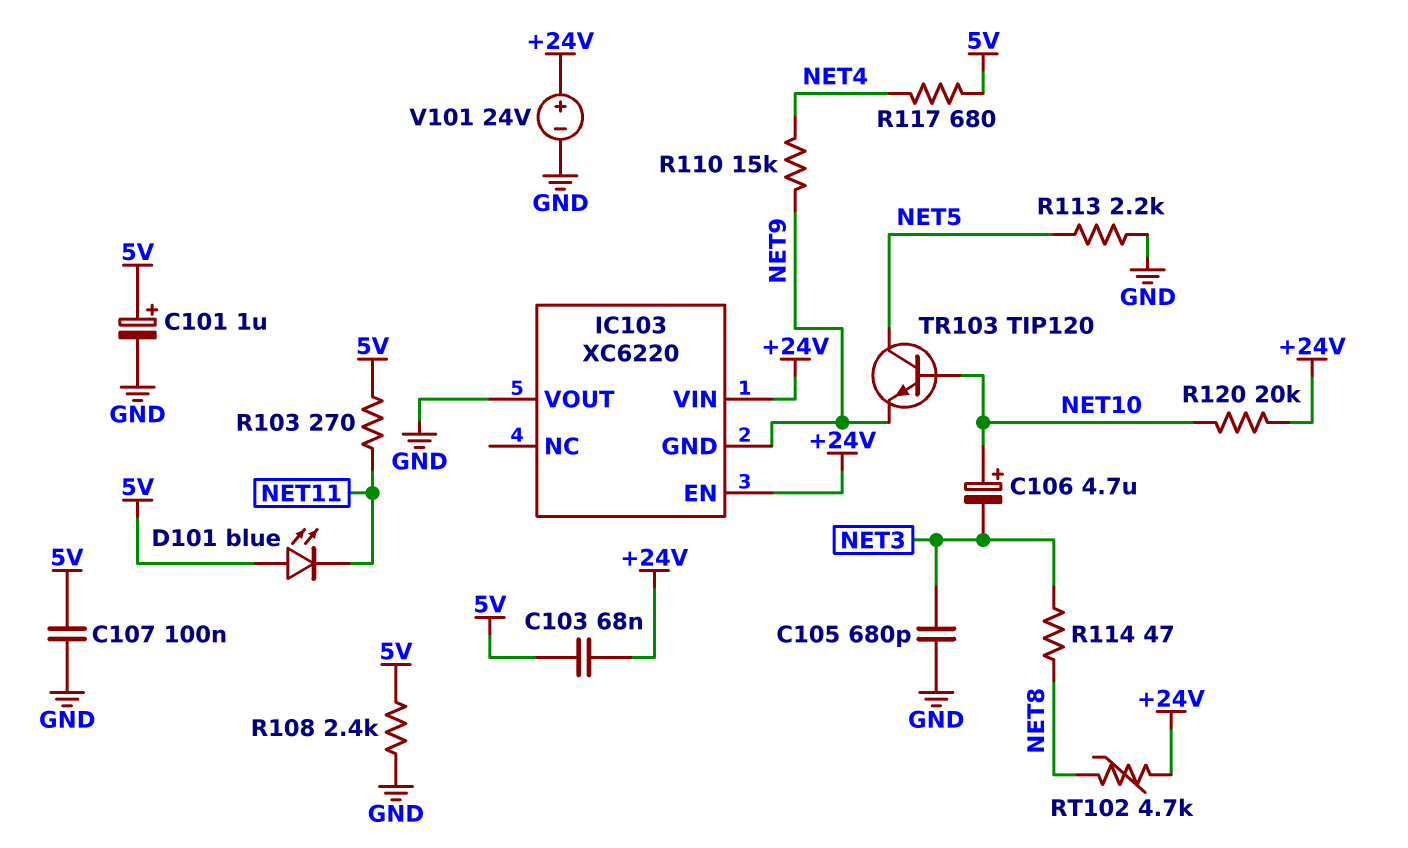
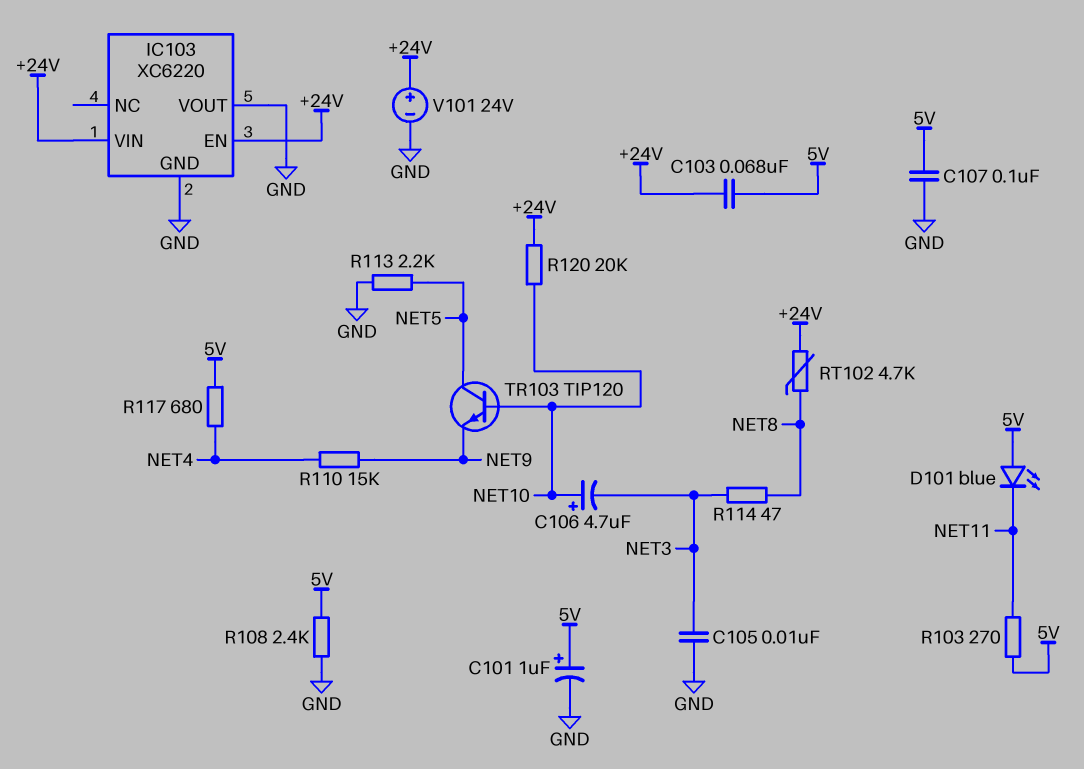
C105: 680pF (GND, NET3) -> 10nF (GND, NET3)
IC103 pin GND: NET9 -> GND

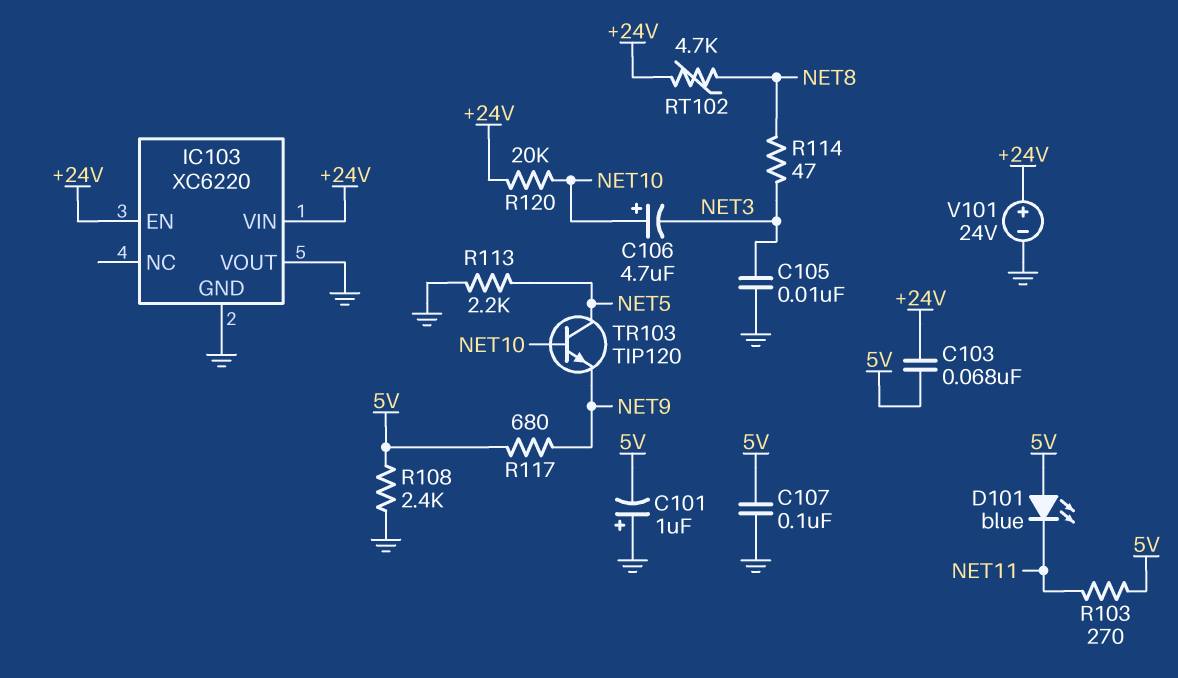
C101: 1uF (plus 5V, minus GND) -> 1uF (plus GND, minus 5V)
R110: 15k (NET4, NET9) -> none
R117: 680 (5V, NET4) -> 680 (5V, NET9)

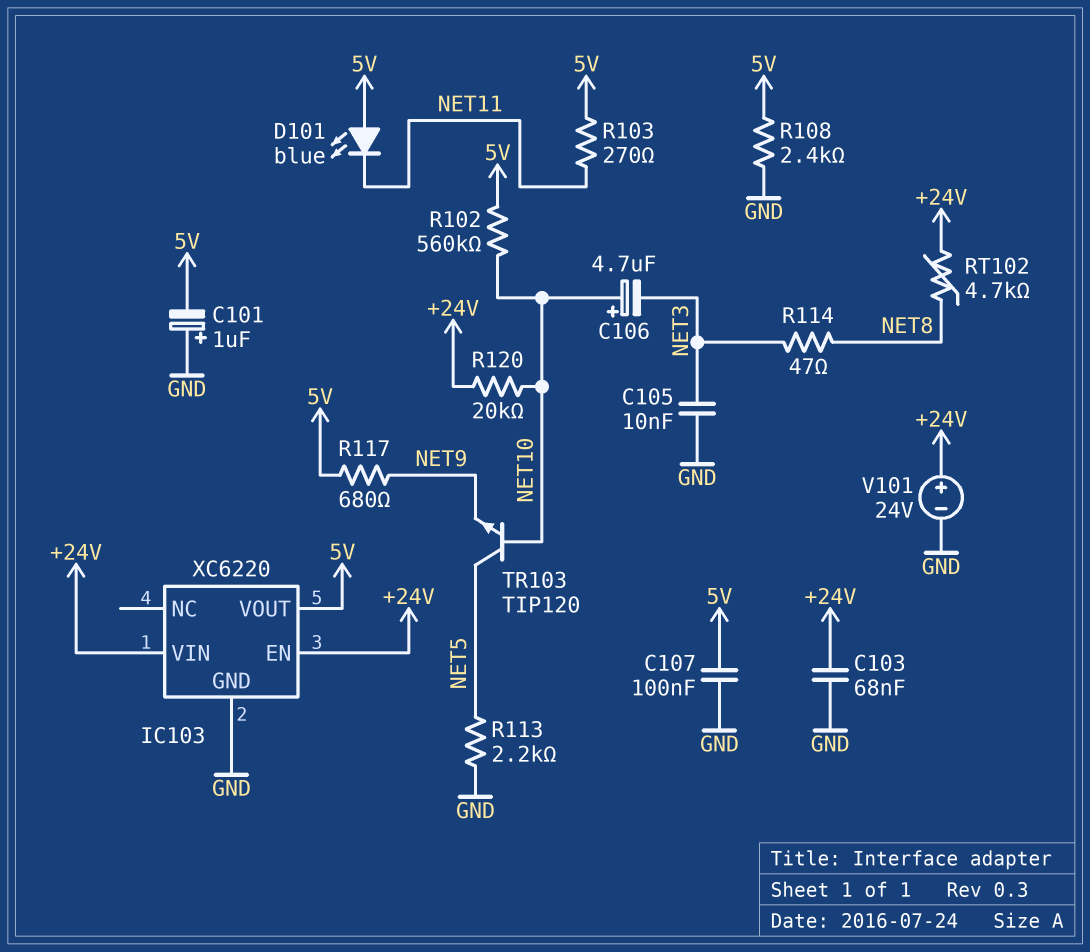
C103: 68nF (+24V, 5V) -> 68nF (+24V, GND)
IC103 pin VOUT: GND -> 5V
R102: none -> 560k (5V, NET10)

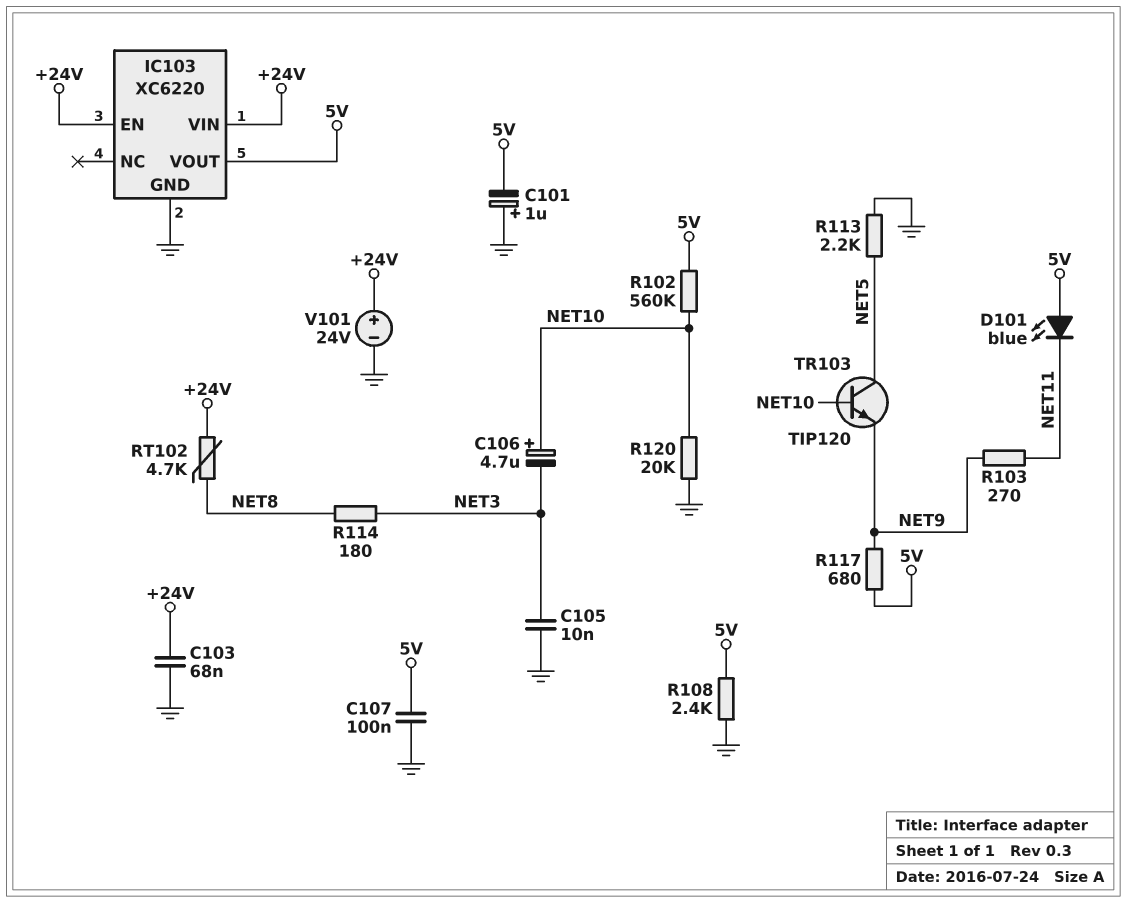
R103: 270 (5V, NET11) -> 270 (NET9, NET11)
R114: 47 (NET3, NET8) -> 180 (NET3, NET8)
R120: 20k (+24V, NET10) -> 20k (GND, NET10)

